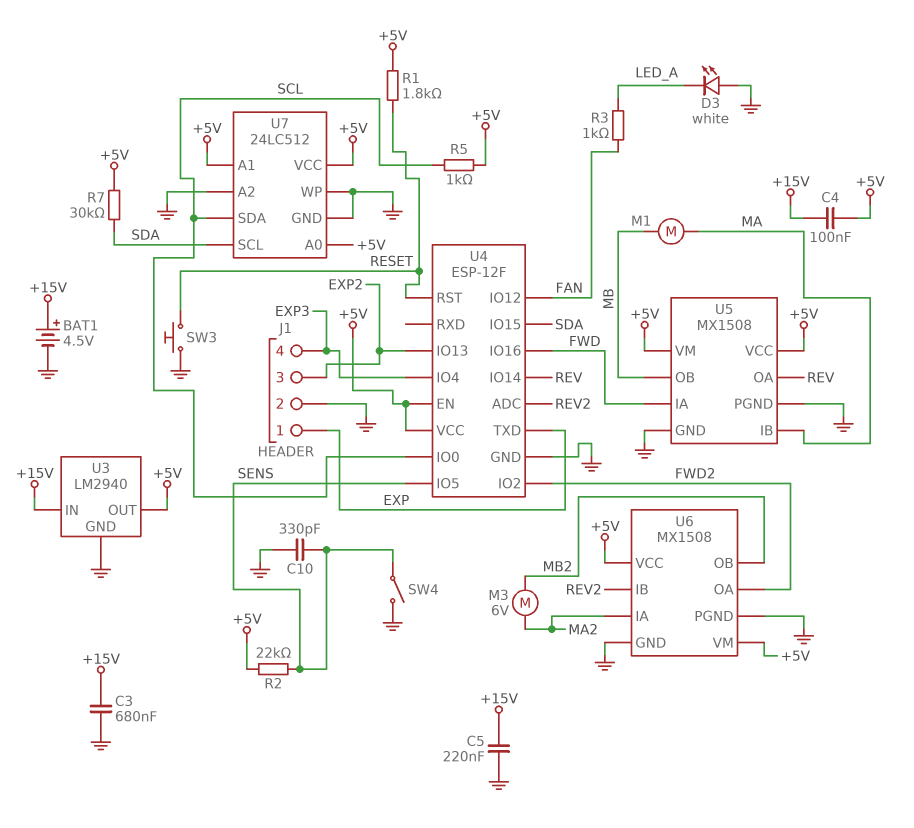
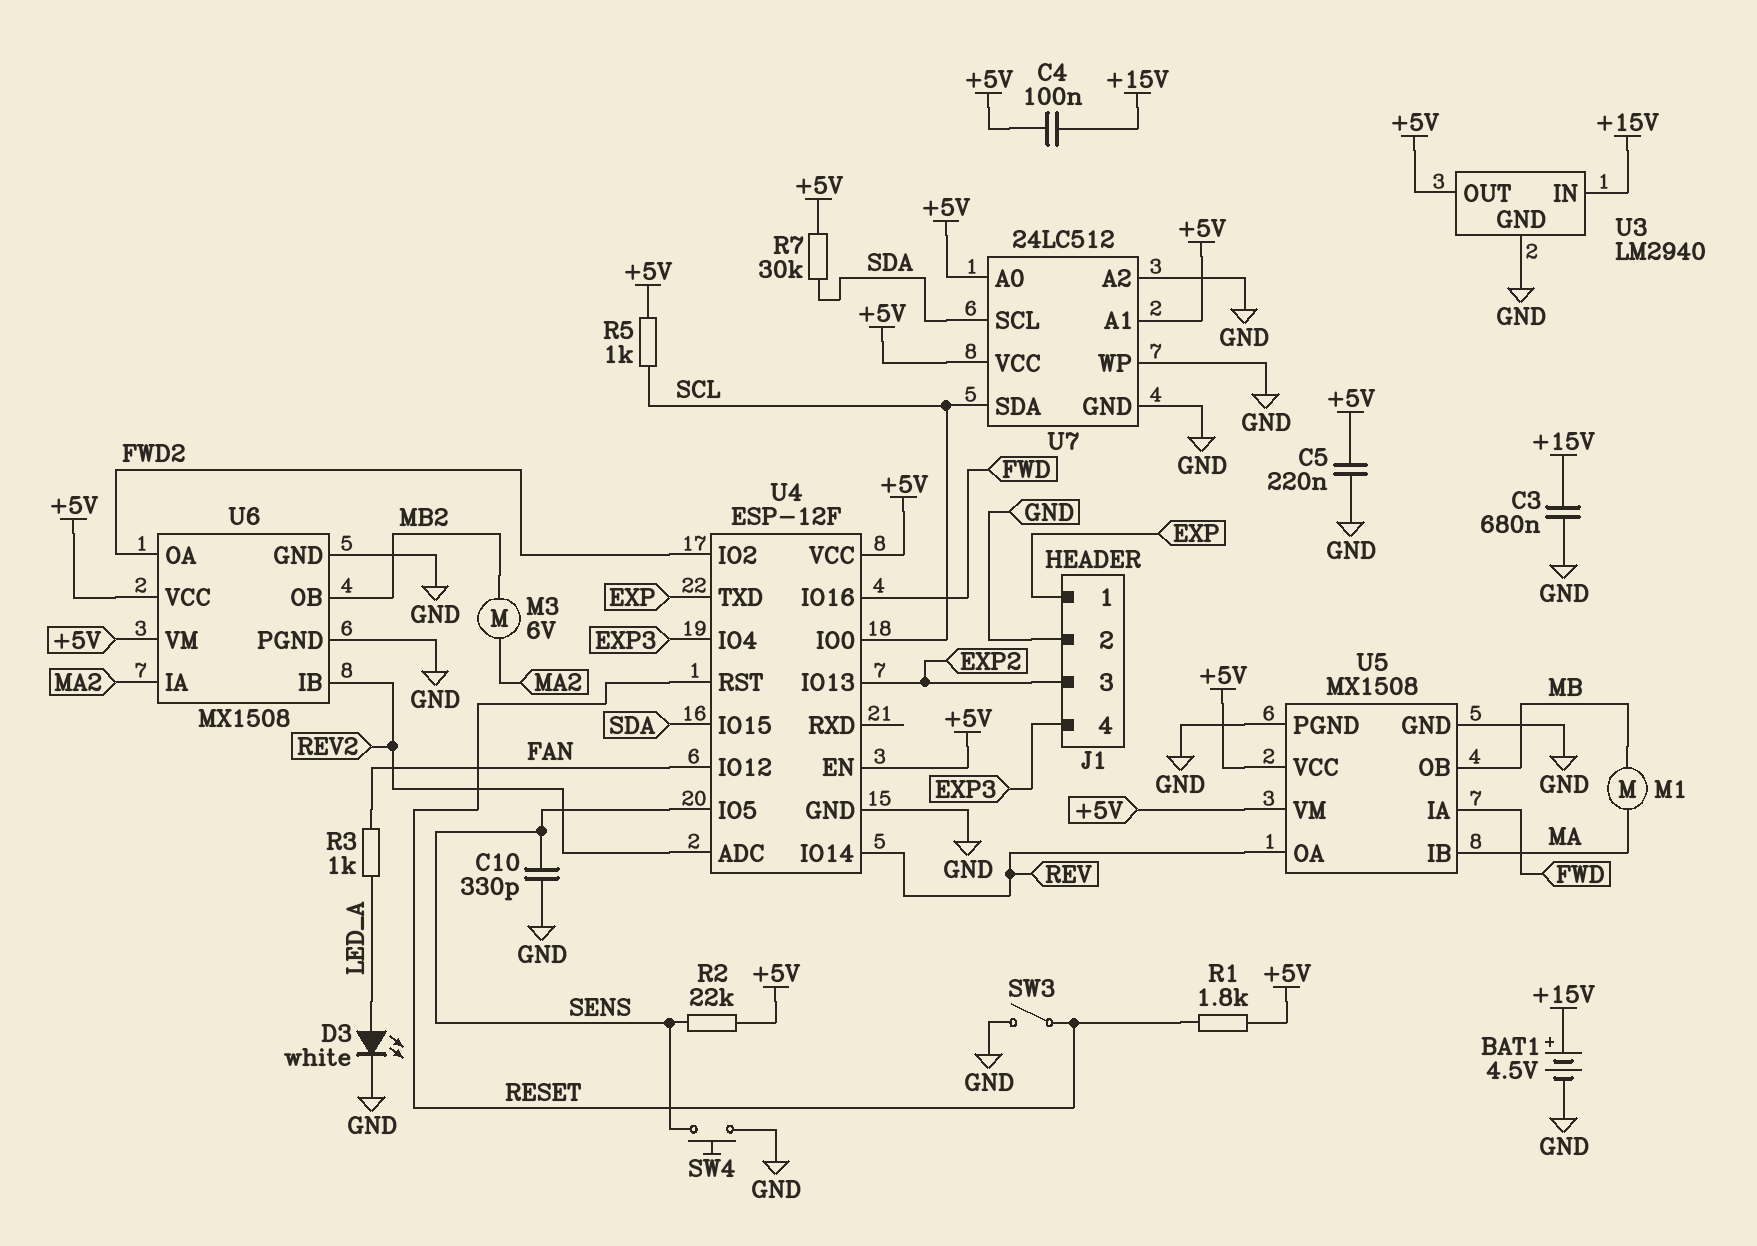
C5: 220nF (+15V, GND) -> 220nF (+5V, GND)
D3: LED white (A GND, K LED_A) -> LED white (A LED_A, K GND)
SW3: button (GND, RESET) -> switch (GND, RESET)
SW4: switch (GND, SENS) -> button (GND, SENS)

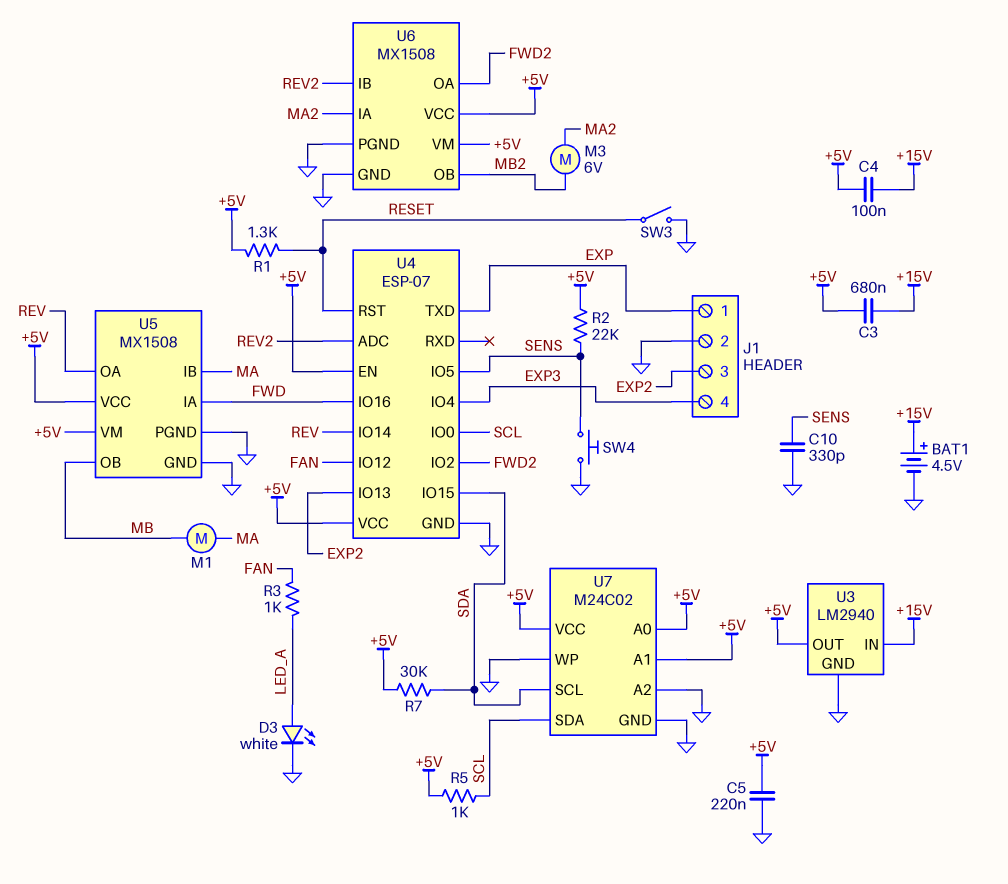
C3: 680nF (+15V, GND) -> 680nF (+5V, +15V)
R1: 1.8k (+5V, RESET) -> 1.3k (+5V, RESET)
U4: ESP-12F -> ESP-07
U7: 24LC512 -> M24C02

